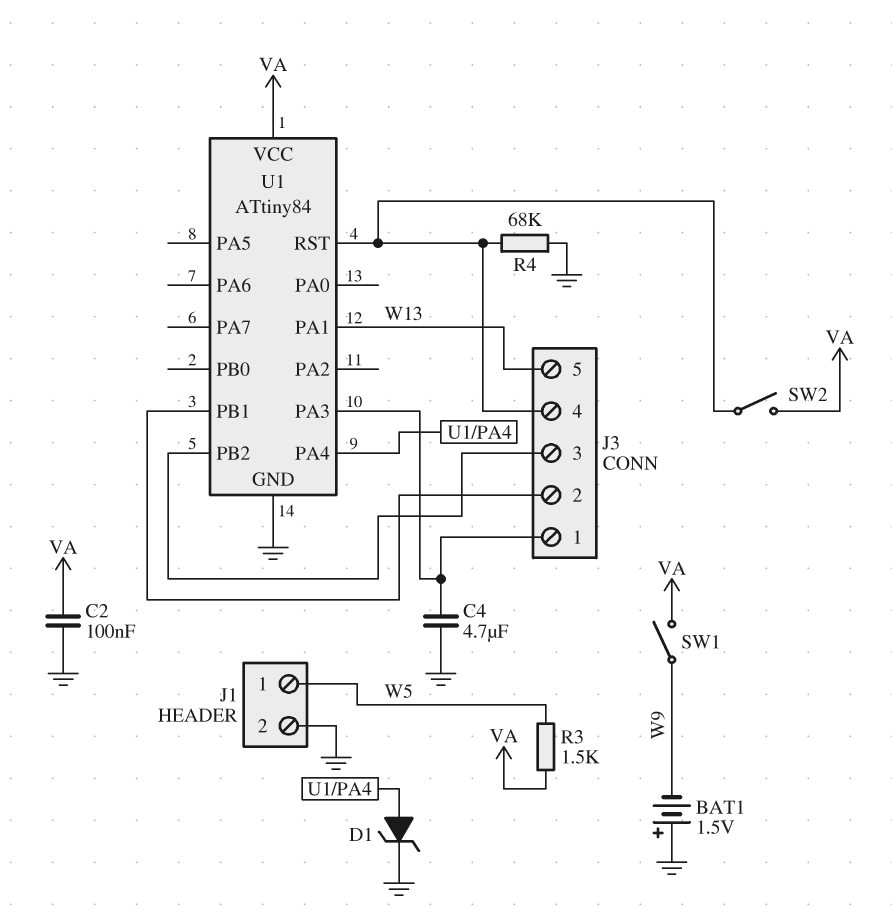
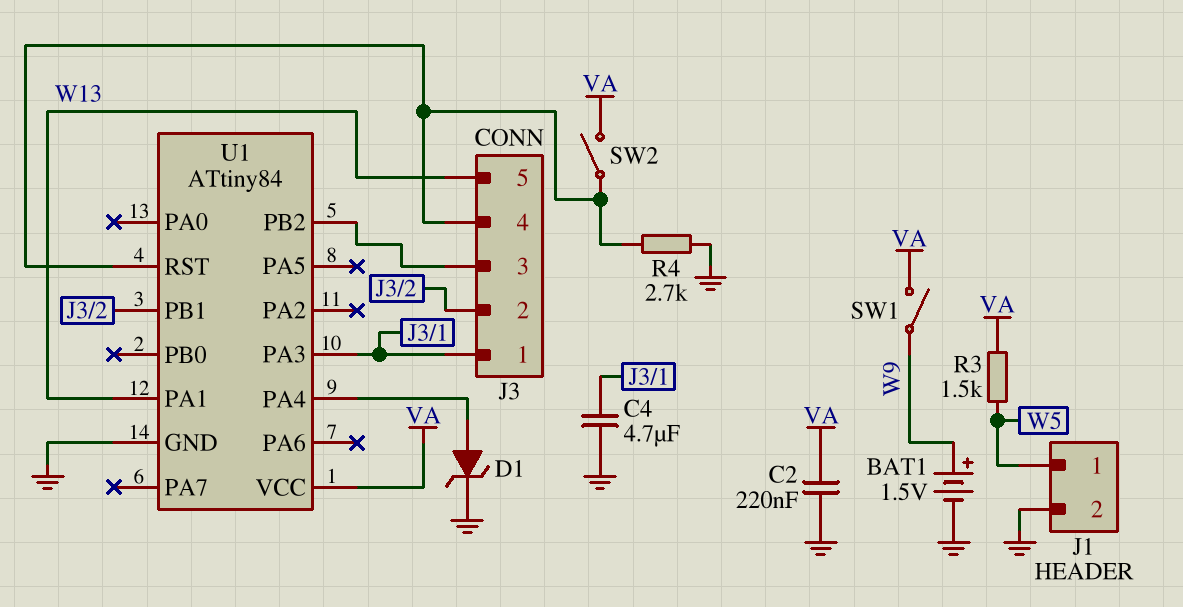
BAT1: 1.5V (plus GND, minus W9) -> 1.5V (plus W9, minus GND)
C2: 100nF (GND, VA) -> 220nF (GND, VA)
R4: 68k (GND, J3/4) -> 2.7k (GND, J3/4)

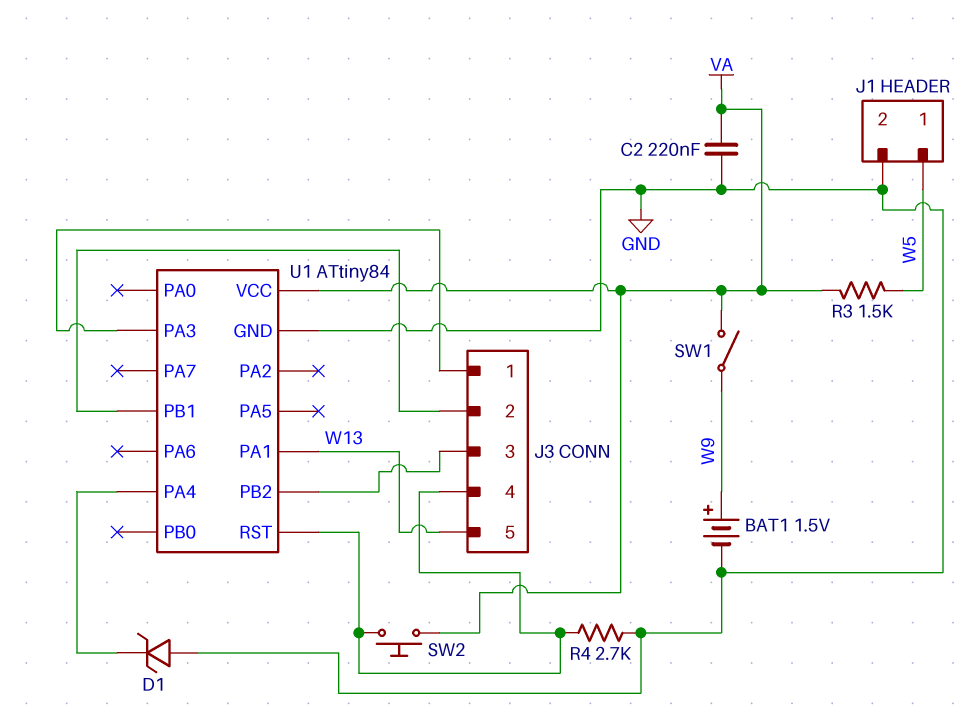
C4: 4.7uF (GND, J3/1) -> none
D1: zener (A U1/PA4, K GND) -> zener (A GND, K U1/PA4)
SW2: switch (J3/4, VA) -> button (J3/4, VA)

